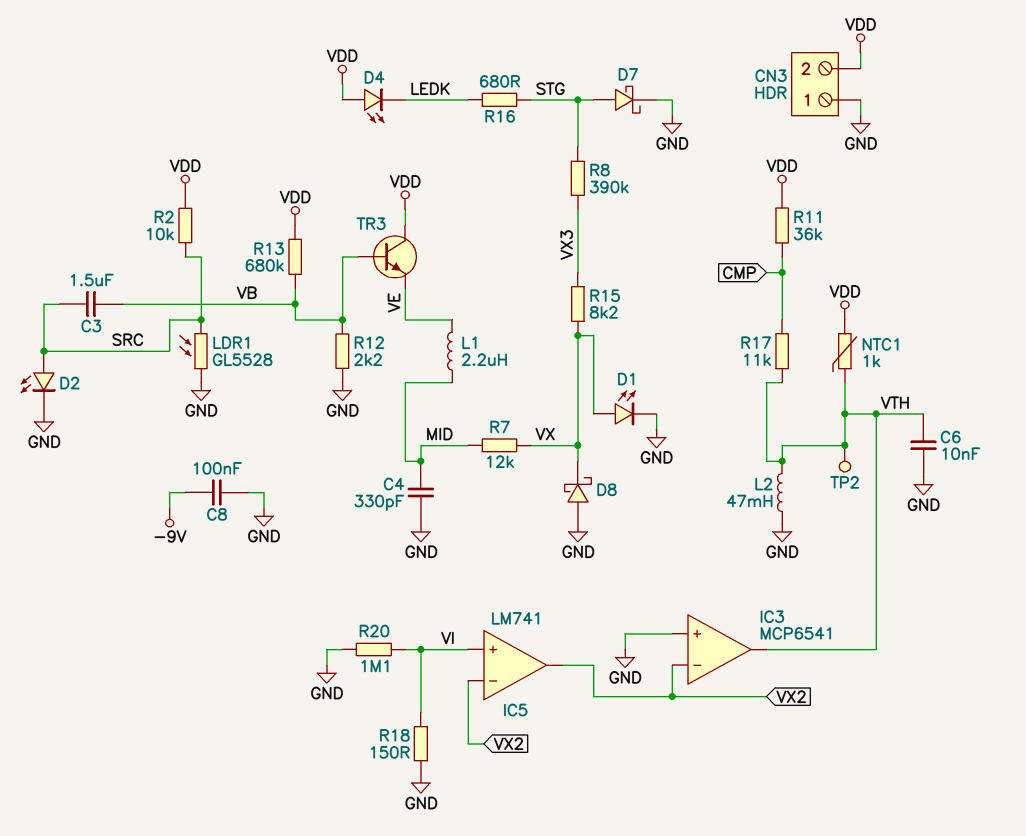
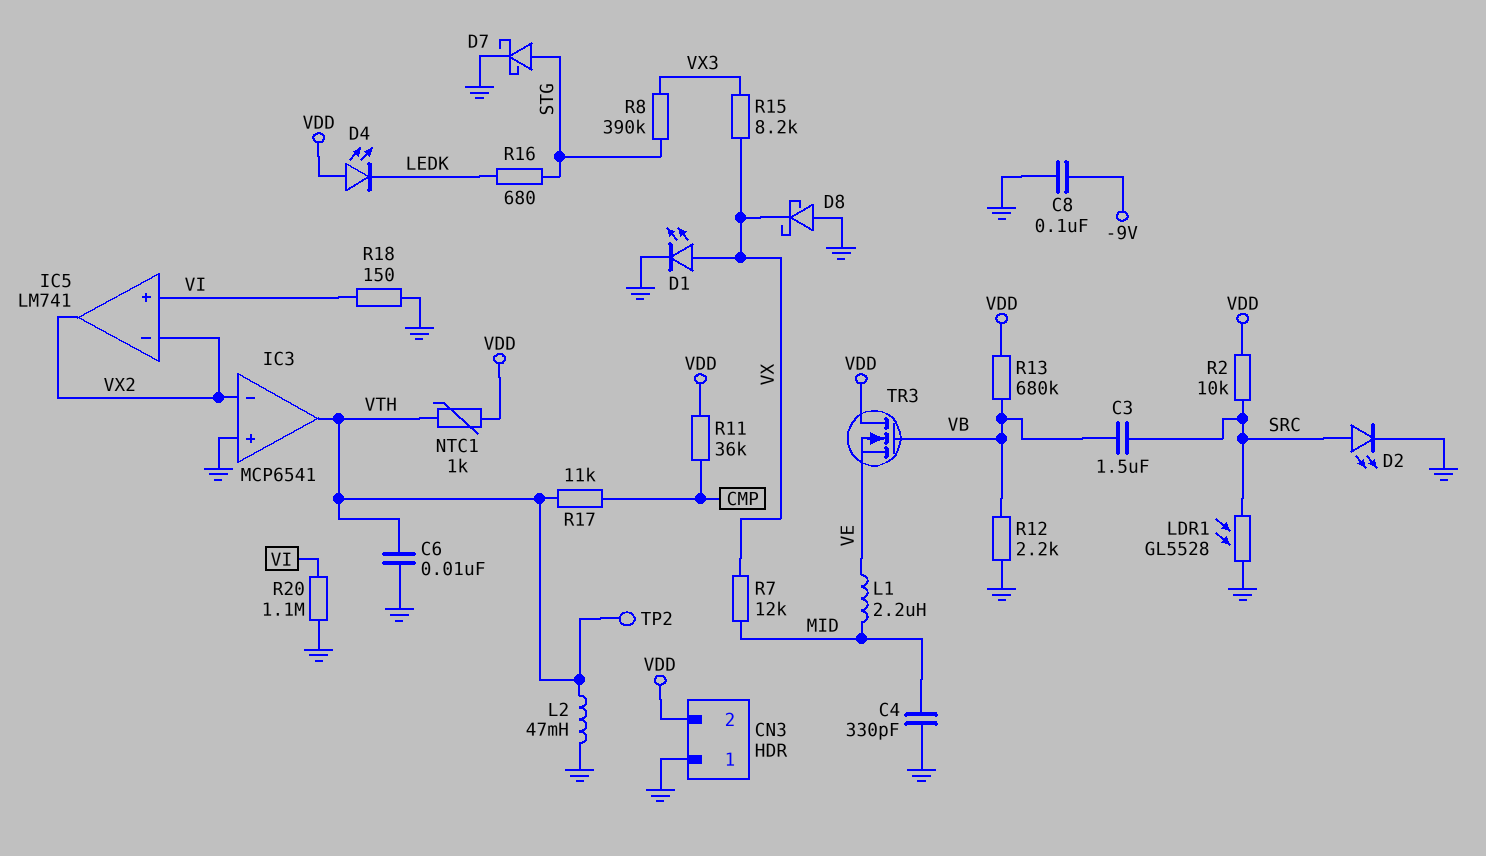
TR3: NPN (B VB, C VDD, E VE) -> NMOS (G VB, D VDD, S VE)

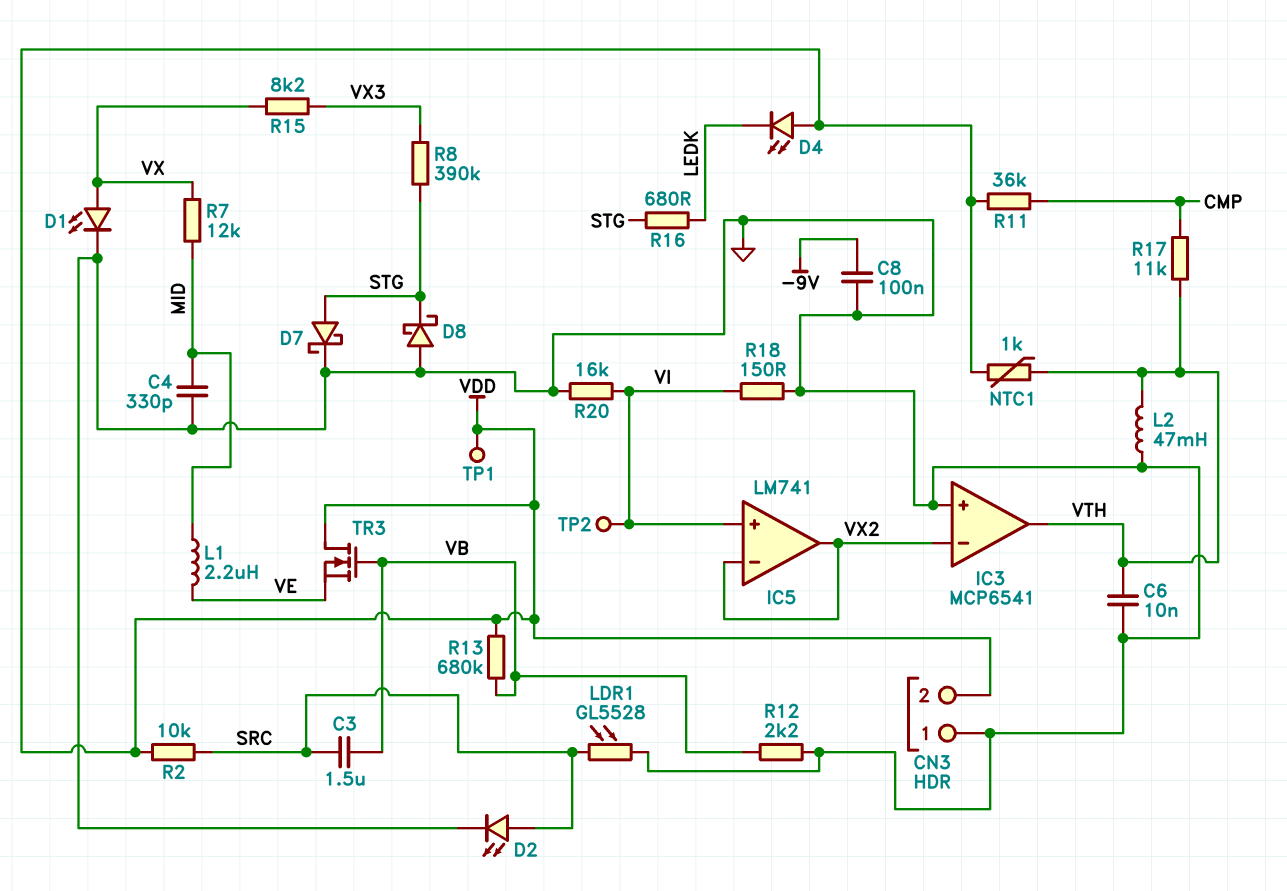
D8: schottky (A GND, K VX) -> schottky (A GND, K STG)
R20: 1.1M (GND, VI) -> 16k (GND, VI)
TP1: none -> test point (VDD)
TP2: test point (VTH) -> test point (VI)

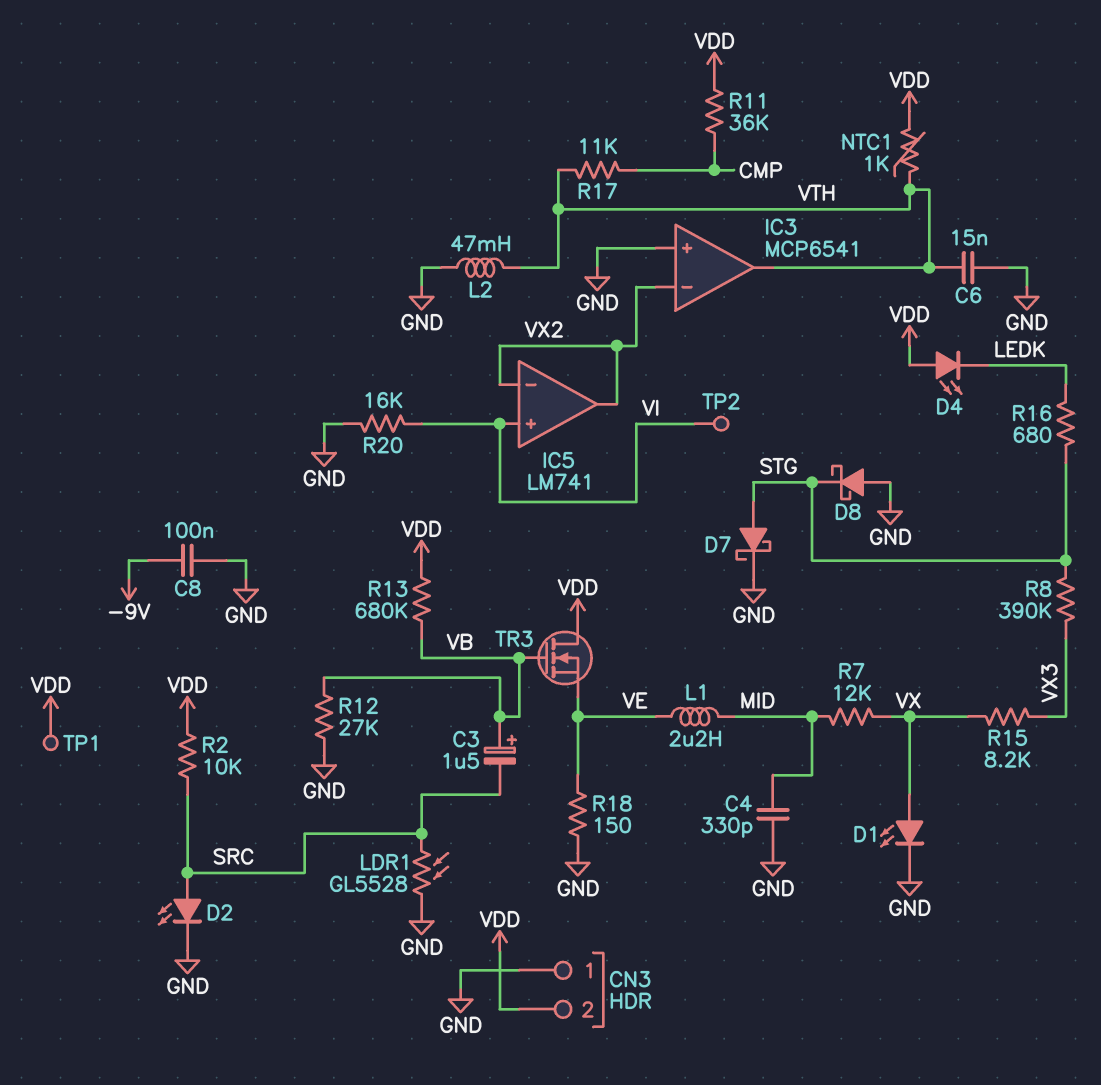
C3: 1.5uF (SRC, VB) -> 1.5uF (plus VB, minus SRC)
C6: 10nF (GND, VTH) -> 15nF (GND, VTH)
R12: 2.2k (GND, VB) -> 27k (GND, VB)
R18: 150 (GND, VI) -> 150 (GND, VE)

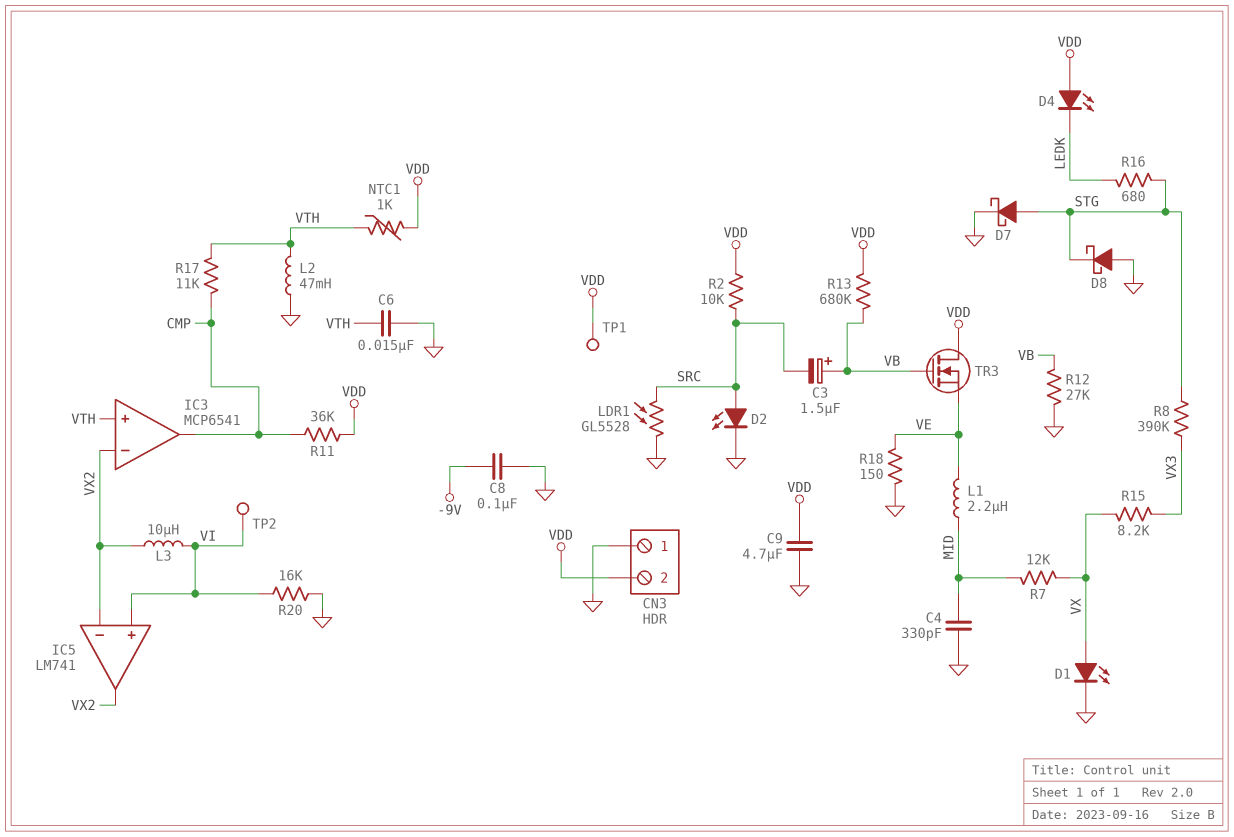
C9: none -> 4.7uF (GND, VDD)
IC3 pin in+: GND -> VTH
IC3 pin out: VTH -> CMP
L3: none -> 10uH (VI, VX2)

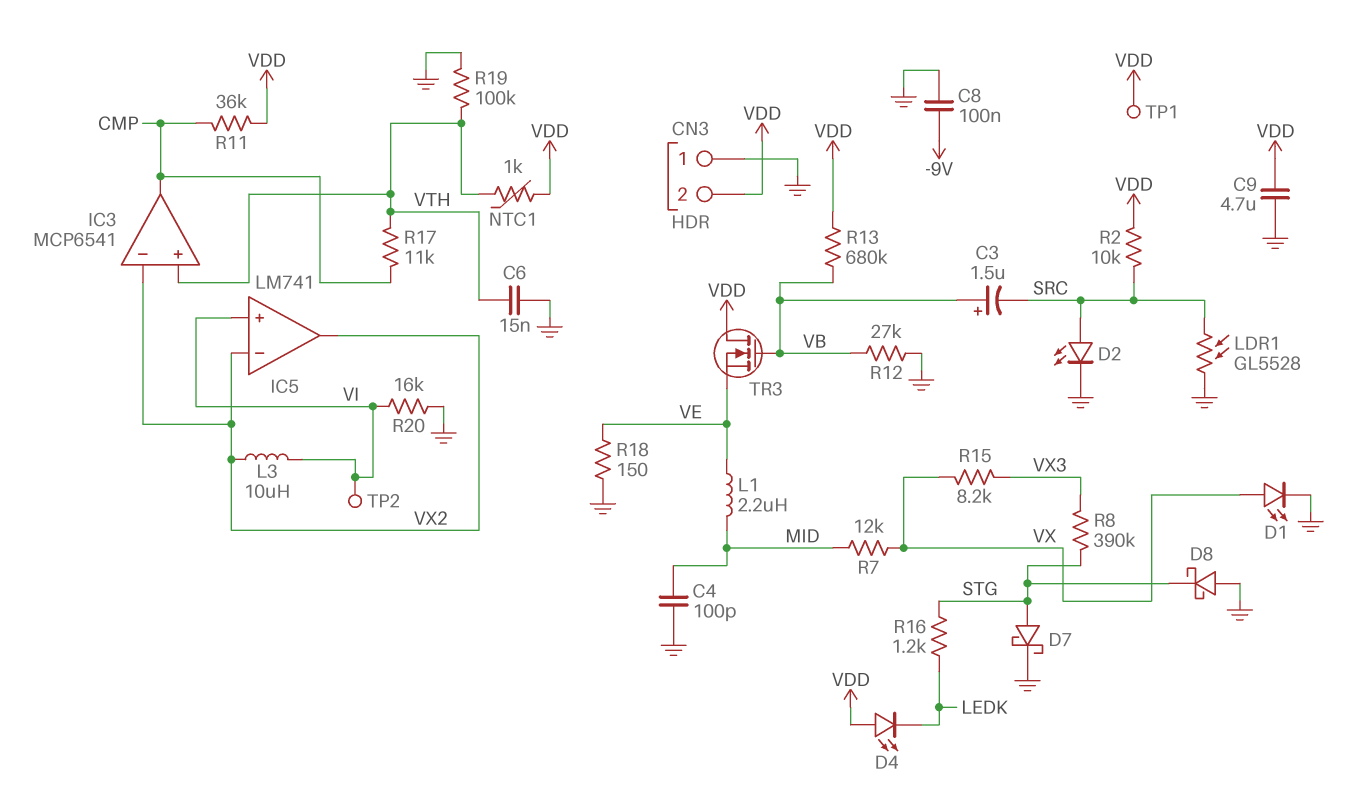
C4: 330pF (GND, MID) -> 100pF (GND, MID)
L2: 47mH (GND, VTH) -> none
R16: 680 (LEDK, STG) -> 1.2k (LEDK, STG)
R19: none -> 100k (GND, VTH)

